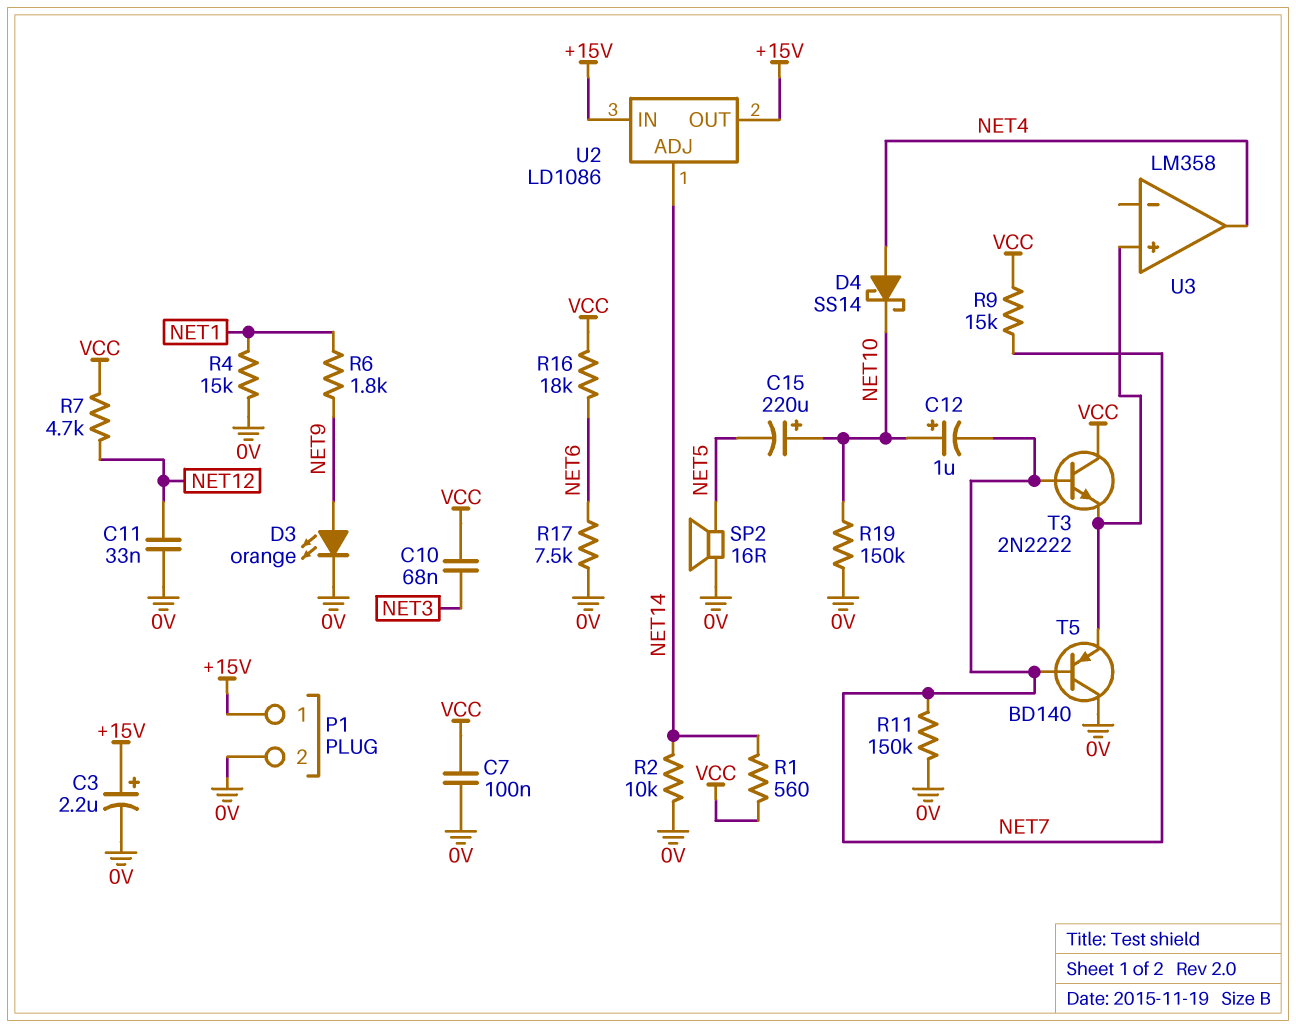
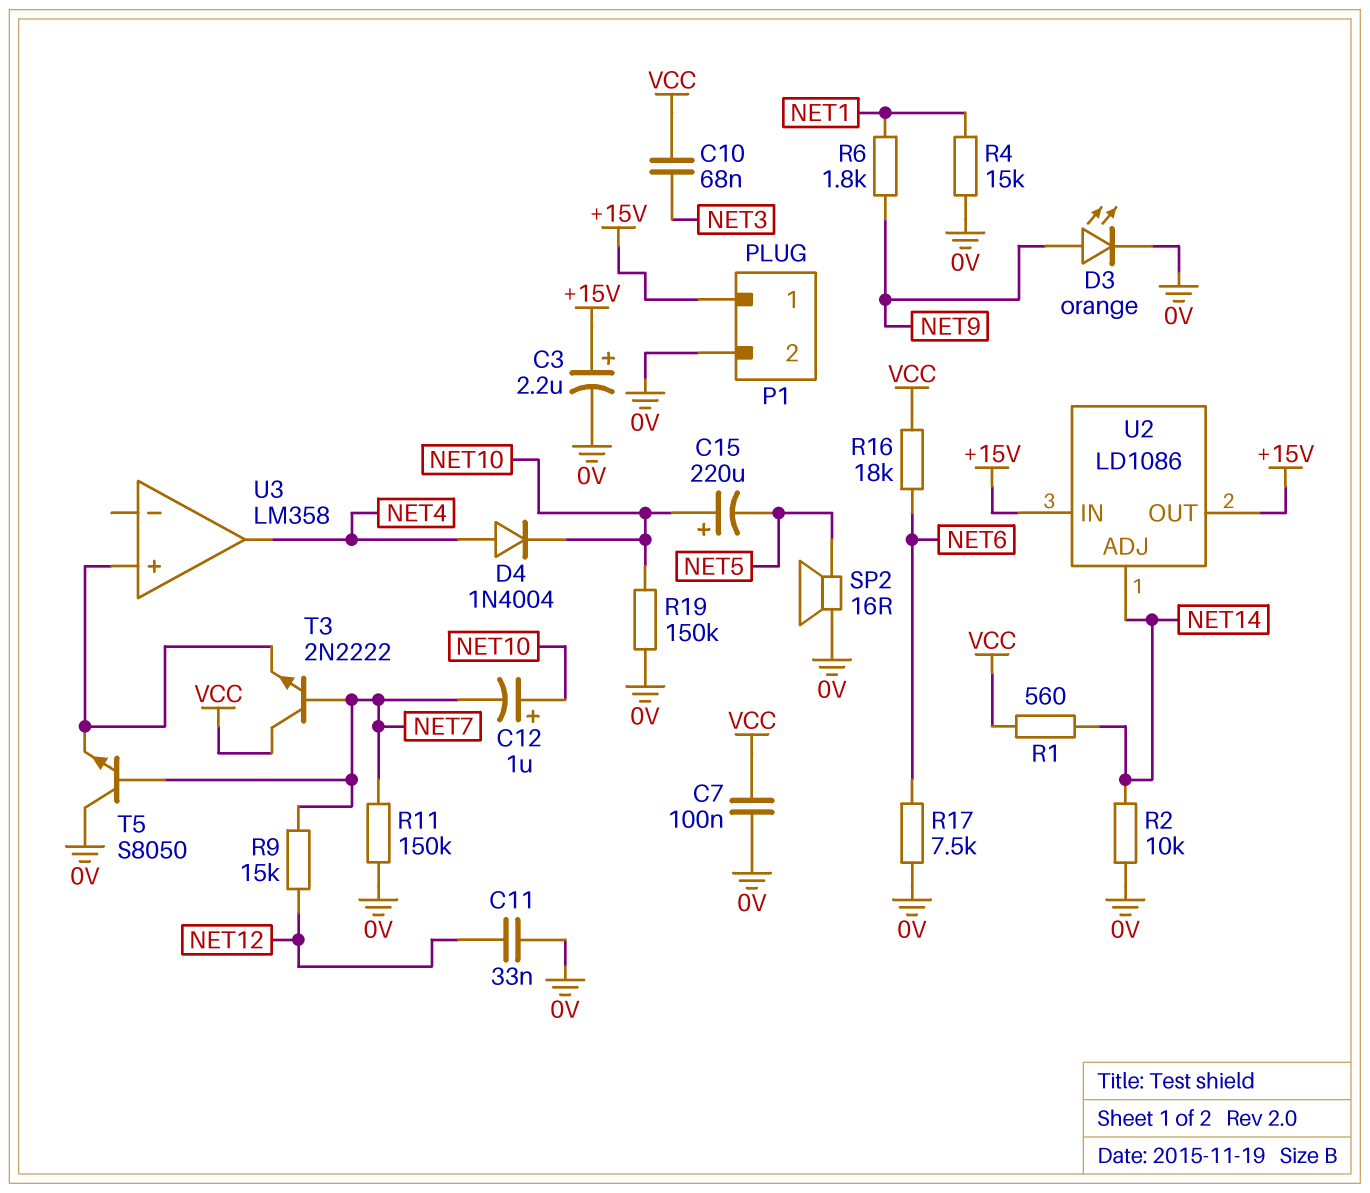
D4: schottky SS14 (A NET4, K NET10) -> diode 1N4004 (A NET4, K NET10)
R7: 4.7k (NET12, VCC) -> none
R9: 15k (NET7, VCC) -> 15k (NET7, NET12)
T5: PNP BD140 (B NET7, C 0V, E U3/in+) -> NPN S8050 (B NET7, C 0V, E U3/in+)

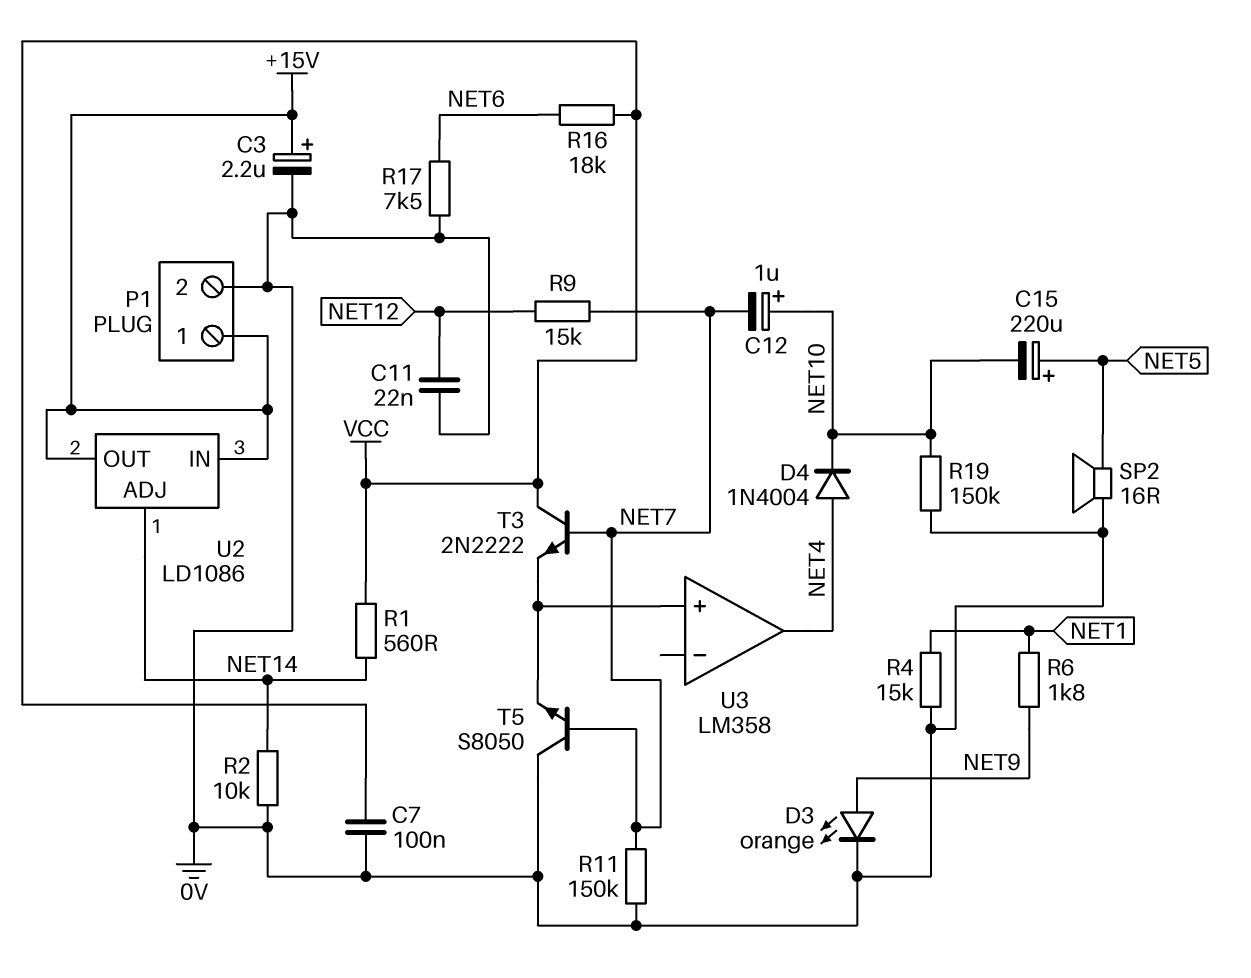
C10: 68nF (NET3, VCC) -> none
C11: 33nF (0V, NET12) -> 22nF (0V, NET12)
C15: 220uF (plus NET10, minus NET5) -> 220uF (plus NET5, minus NET10)

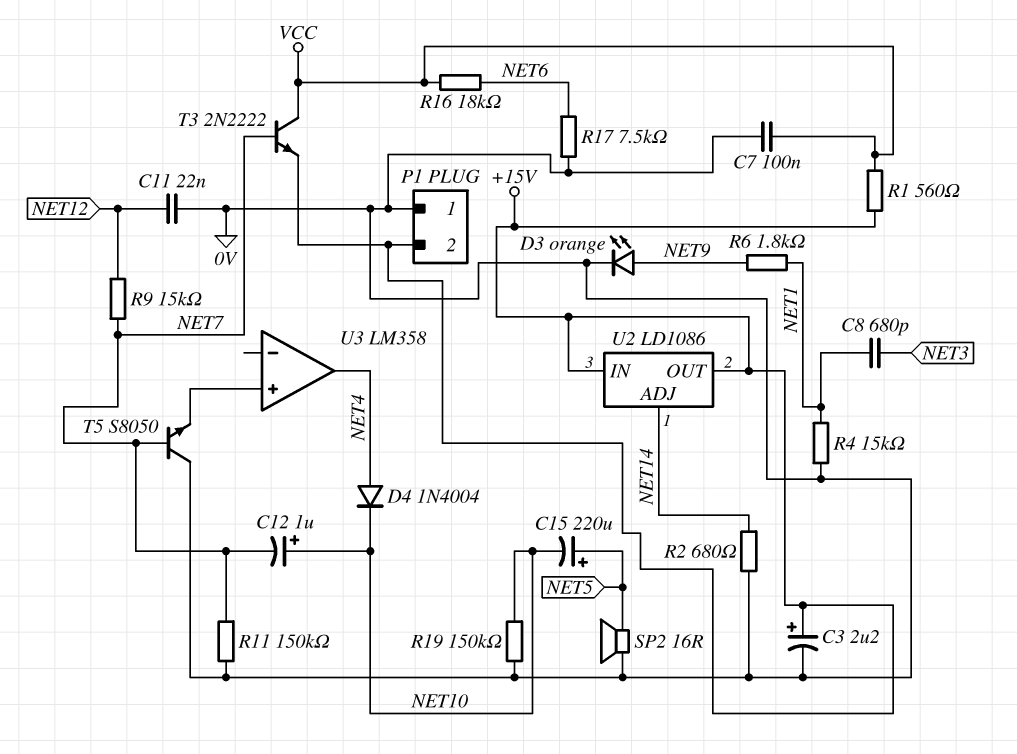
C8: none -> 680pF (NET1, NET3)
P1 pin 1: +15V -> 0V
P1 pin 2: 0V -> +15V
R1: 560 (NET14, VCC) -> 560 (+15V, VCC)
R2: 10k (0V, NET14) -> 680 (0V, NET14)
T3: NPN 2N2222 (B NET7, C VCC, E U3/in+) -> NPN 2N2222 (B NET7, C VCC, E +15V)

